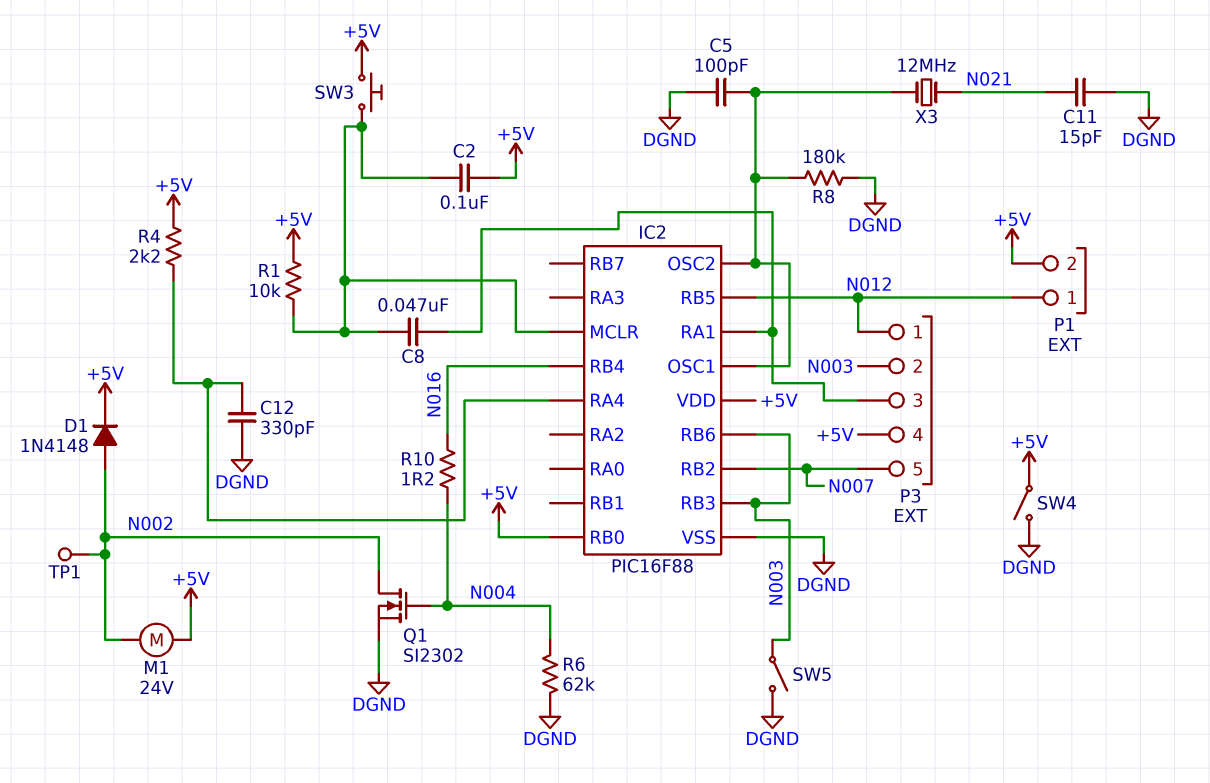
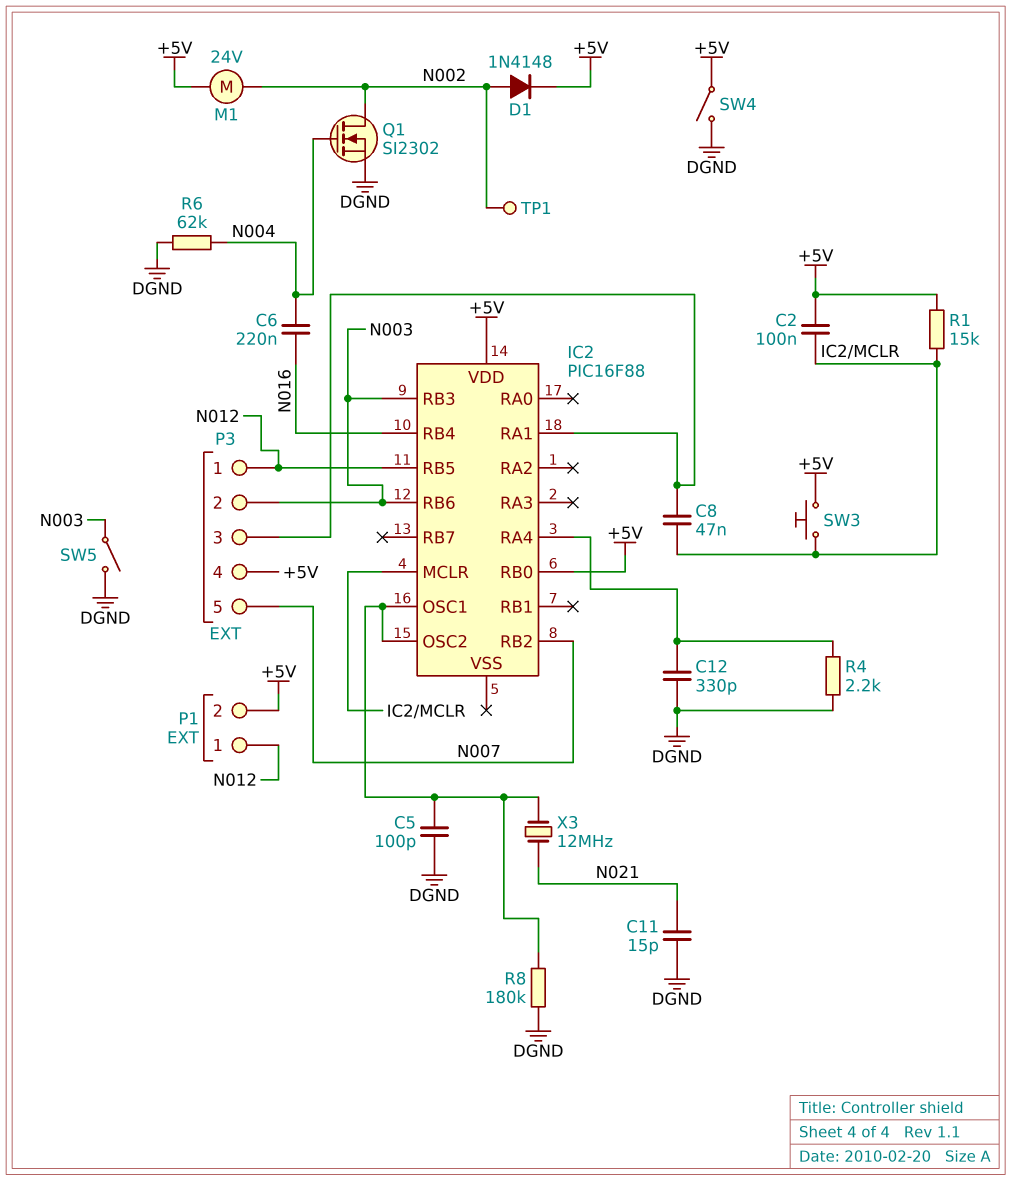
C6: none -> 220nF (N004, N016)
IC2 pin VSS: DGND -> none
R1: 10k (+5V, IC2/MCLR) -> 15k (+5V, IC2/MCLR)
R4: 2.2k (+5V, IC2/RA4) -> 2.2k (DGND, IC2/RA4)
R10: 1.2 (N004, N016) -> none

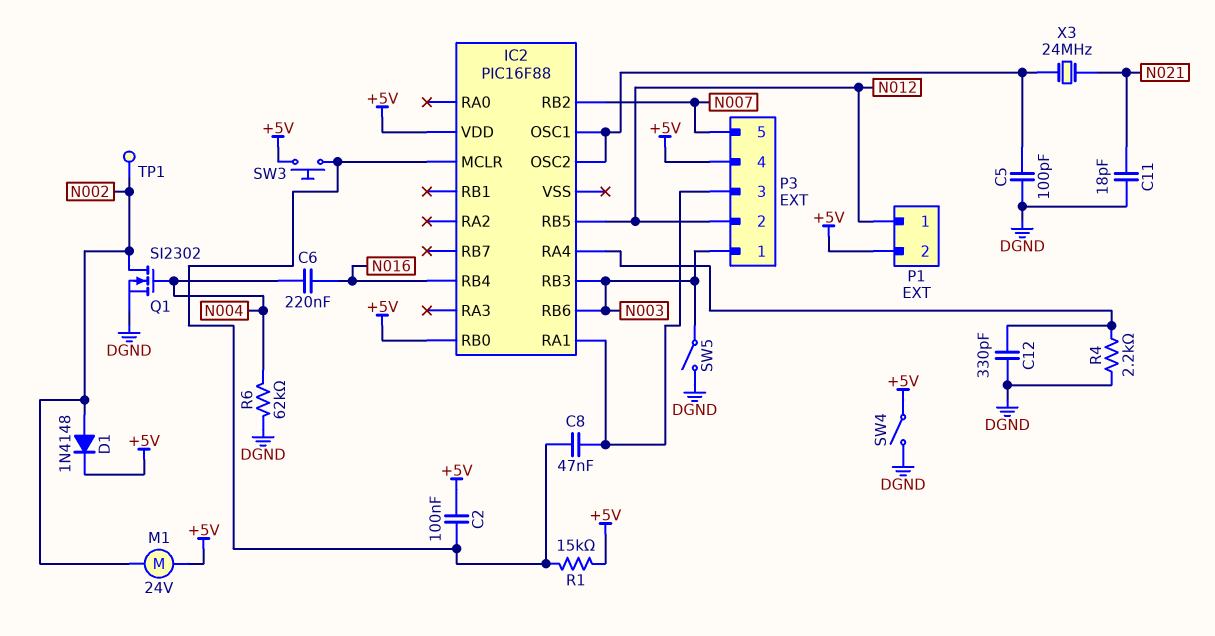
C11: 15pF (DGND, N021) -> 18pF (DGND, N021)
P3 pin 1: N012 -> N003
P3 pin 2: N003 -> N012
R8: 180k (DGND, IC2/OSC1) -> none
X3: 12MHz (IC2/OSC1, N021) -> 24MHz (IC2/OSC1, N021)

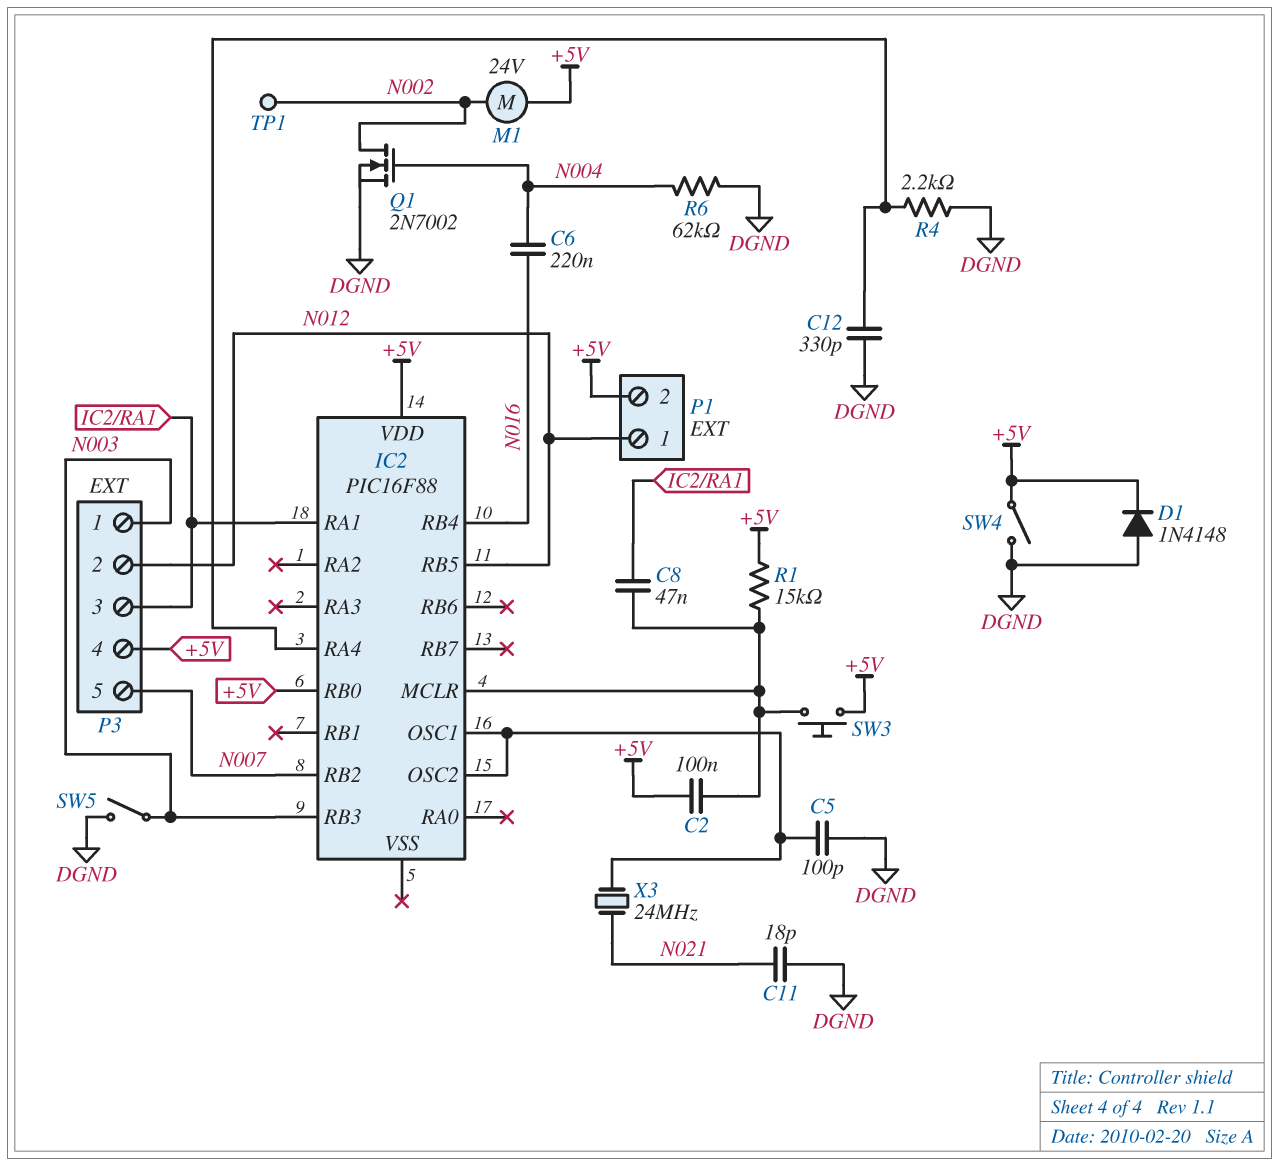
D1: diode 1N4148 (A N002, K +5V) -> diode 1N4148 (A DGND, K +5V)
IC2 pin RB6: N003 -> none
Q1: NMOS SI2302 (G N004, D N002, S DGND) -> NMOS 2N7002 (G N004, D N002, S DGND)

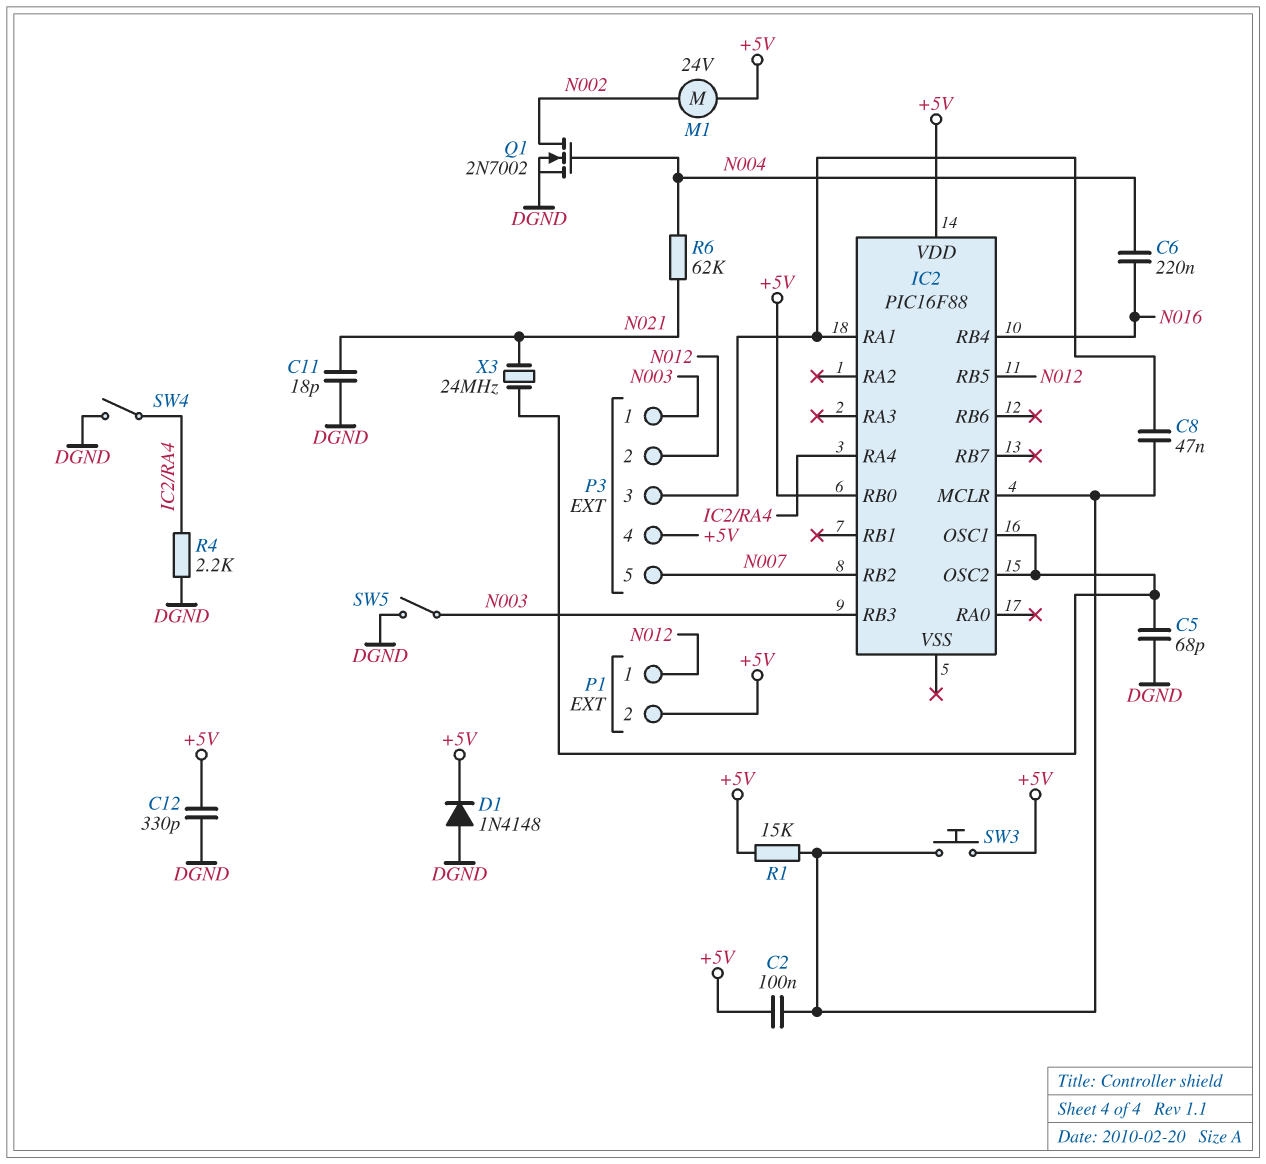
C5: 100pF (DGND, IC2/OSC1) -> 68pF (DGND, IC2/OSC1)
C12: 330pF (DGND, IC2/RA4) -> 330pF (+5V, DGND)
R6: 62k (DGND, N004) -> 62k (N004, N021)
SW4: switch (+5V, DGND) -> switch (DGND, IC2/RA4)
TP1: test point (N002) -> none

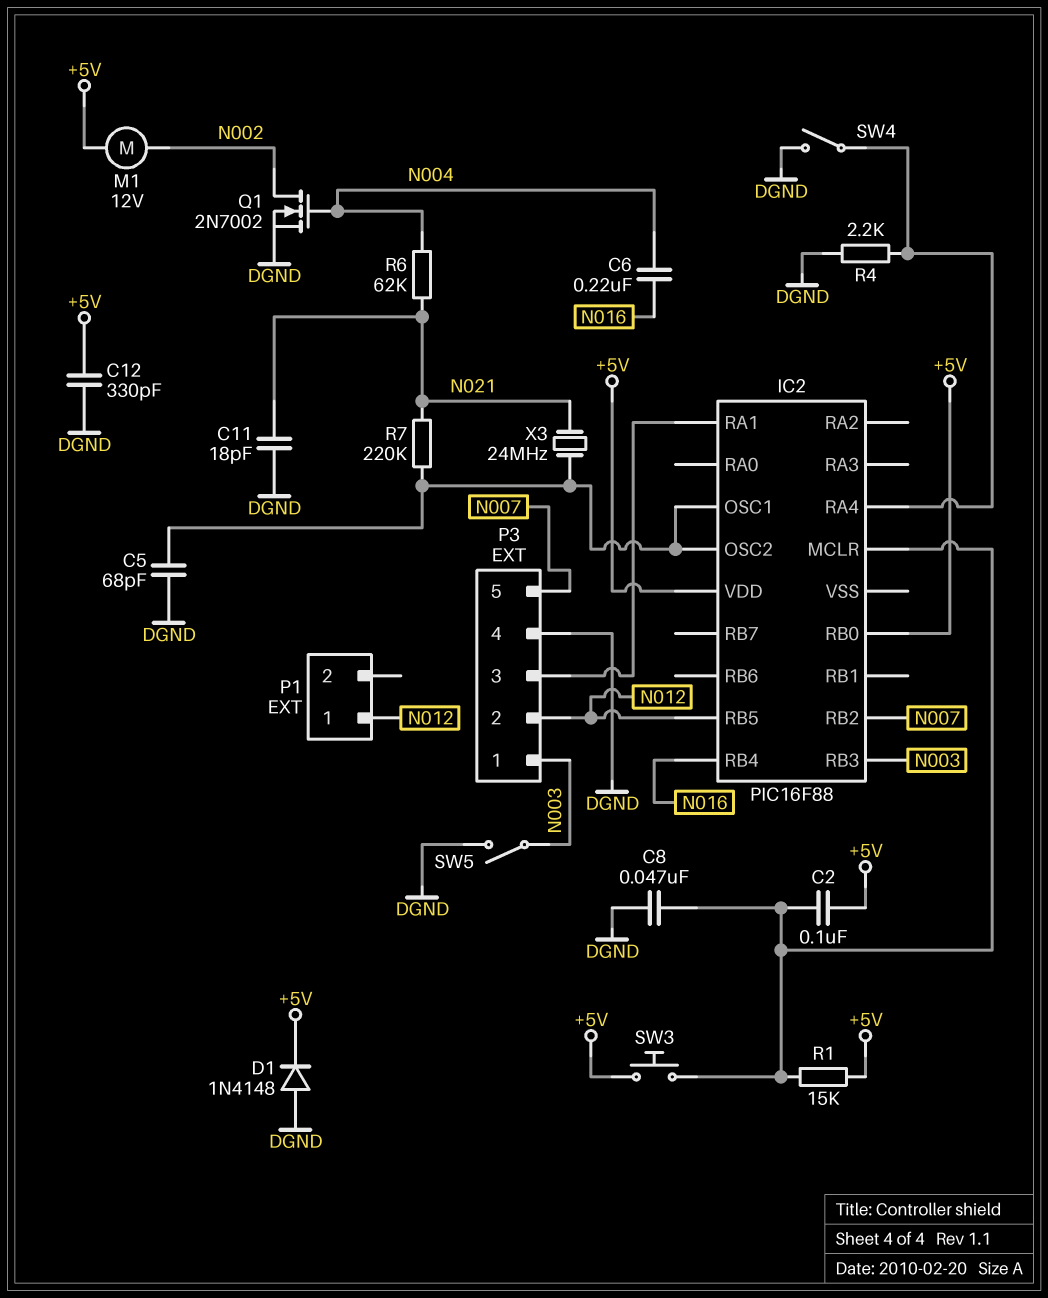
C8: 47nF (IC2/MCLR, IC2/RA1) -> 47nF (DGND, IC2/MCLR)
M1: motor 24V (+5V, N002) -> motor 12V (+5V, N002)
P1 pin 2: +5V -> none
P3 pin 4: +5V -> DGND
R7: none -> 220k (IC2/OSC1, N021)

